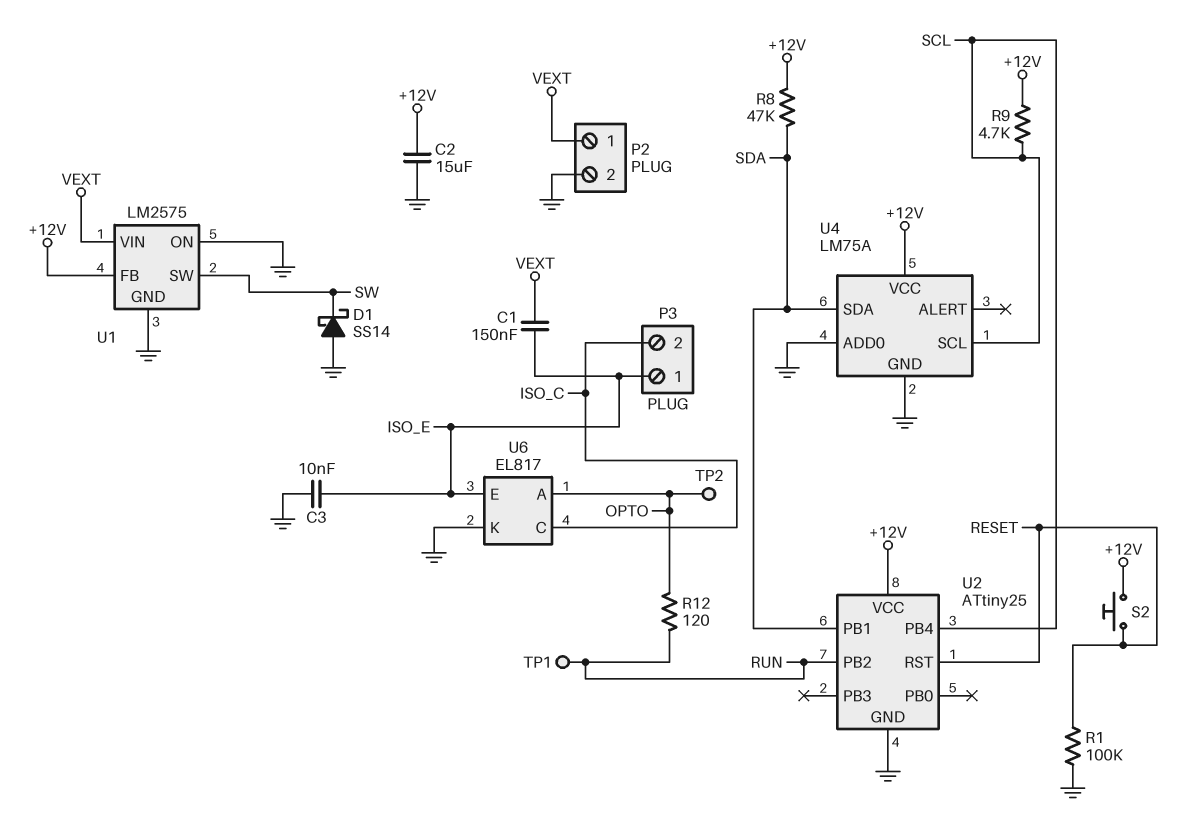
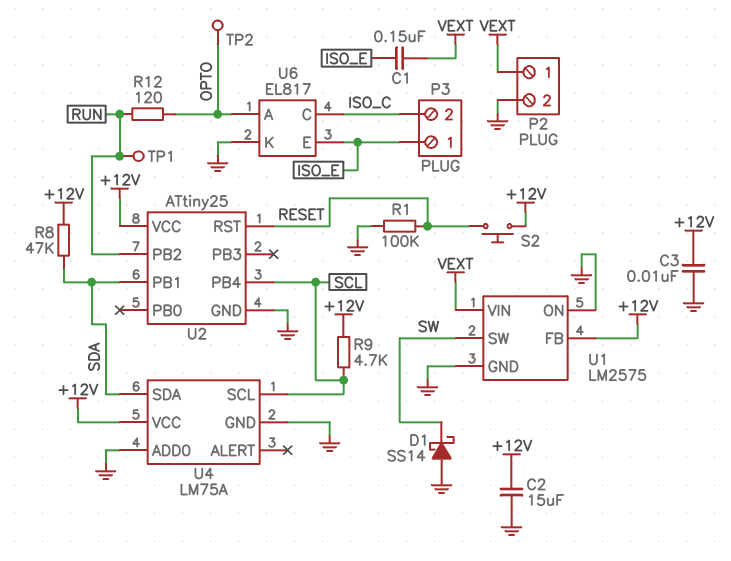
C3: 10nF (GND, ISO_E) -> 10nF (+12V, GND)

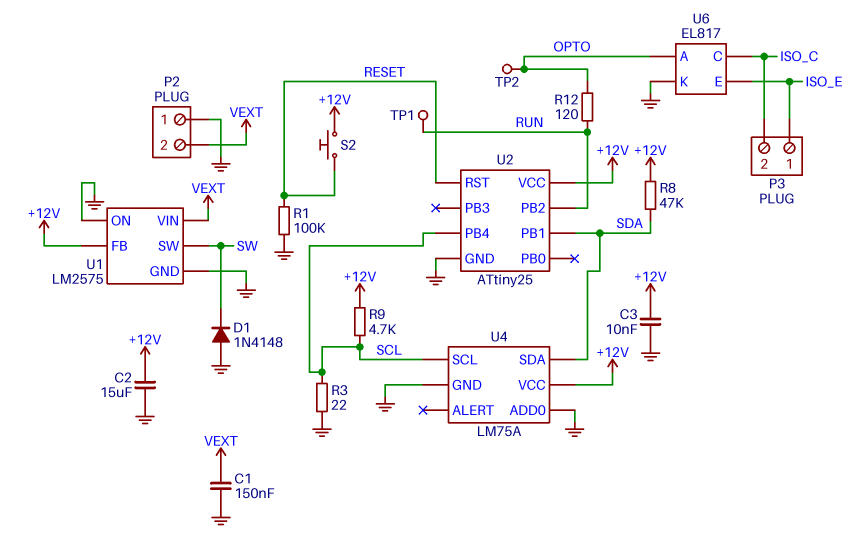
C1: 150nF (ISO_E, VEXT) -> 150nF (GND, VEXT)
D1: schottky SS14 (A GND, K SW) -> diode 1N4148 (A GND, K SW)
P2 pin 1: VEXT -> GND
P2 pin 2: GND -> VEXT
R3: none -> 22 (GND, SCL)

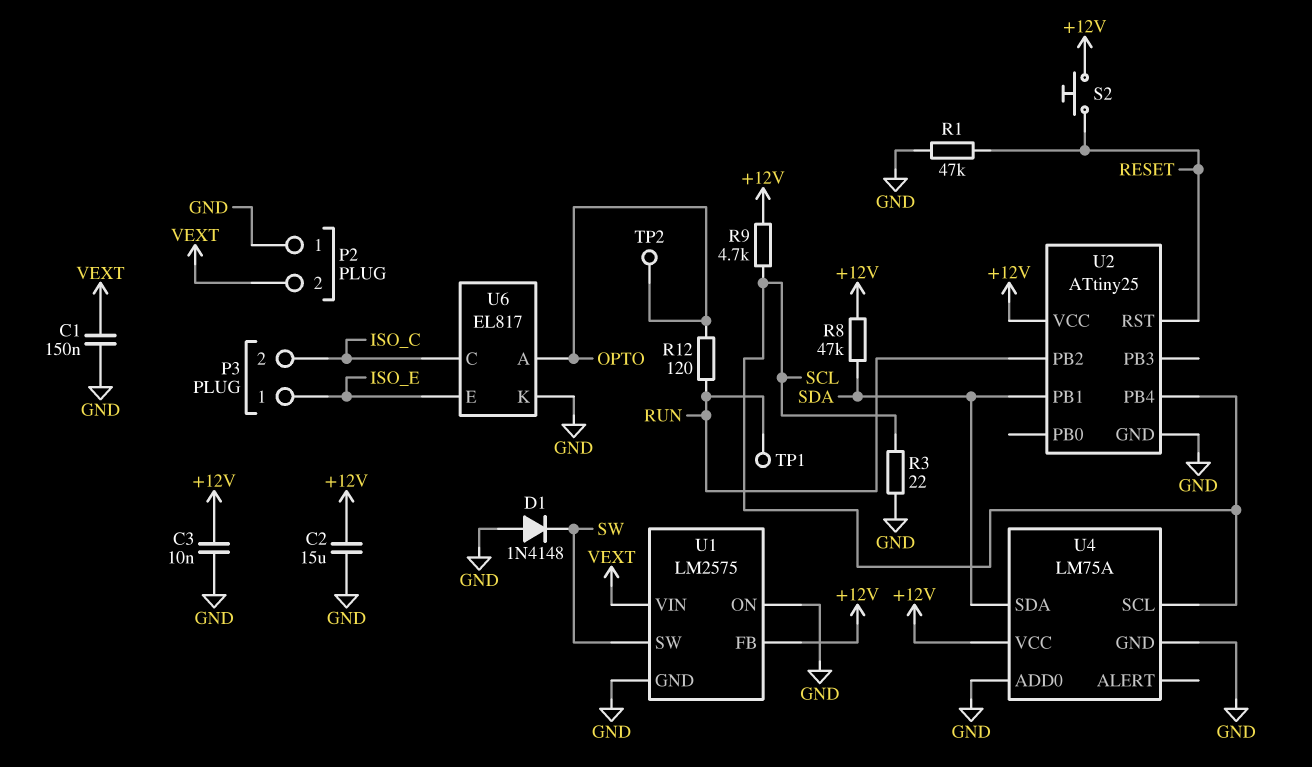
R1: 100k (GND, RESET) -> 47k (GND, RESET)

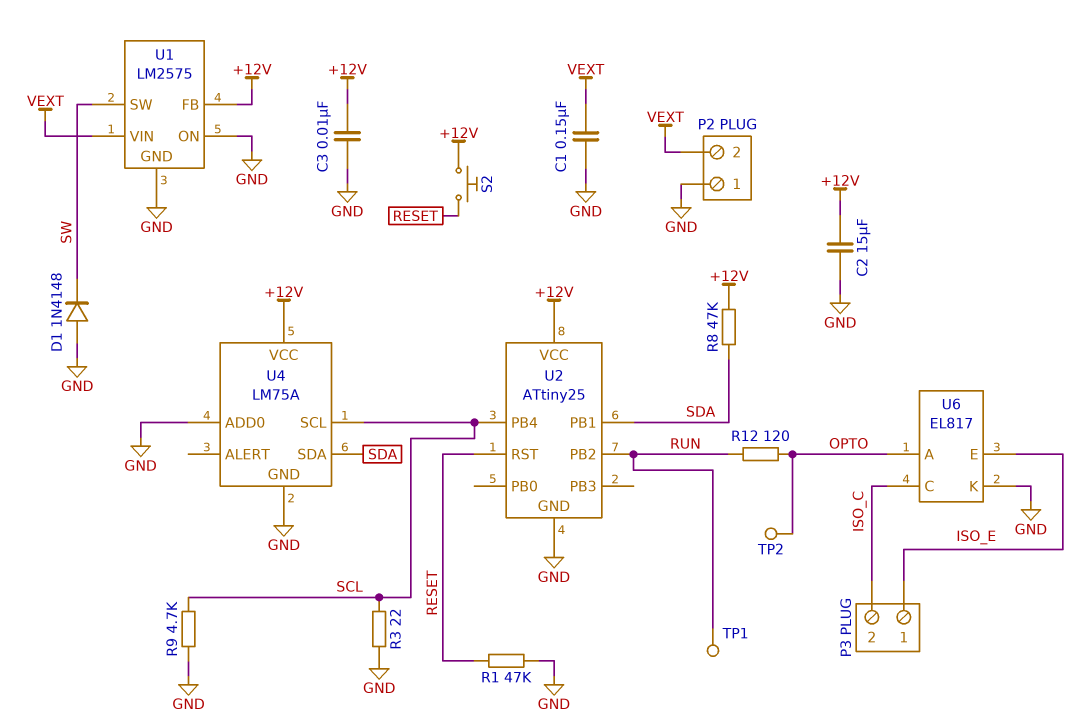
R9: 4.7k (+12V, SCL) -> 4.7k (GND, SCL)

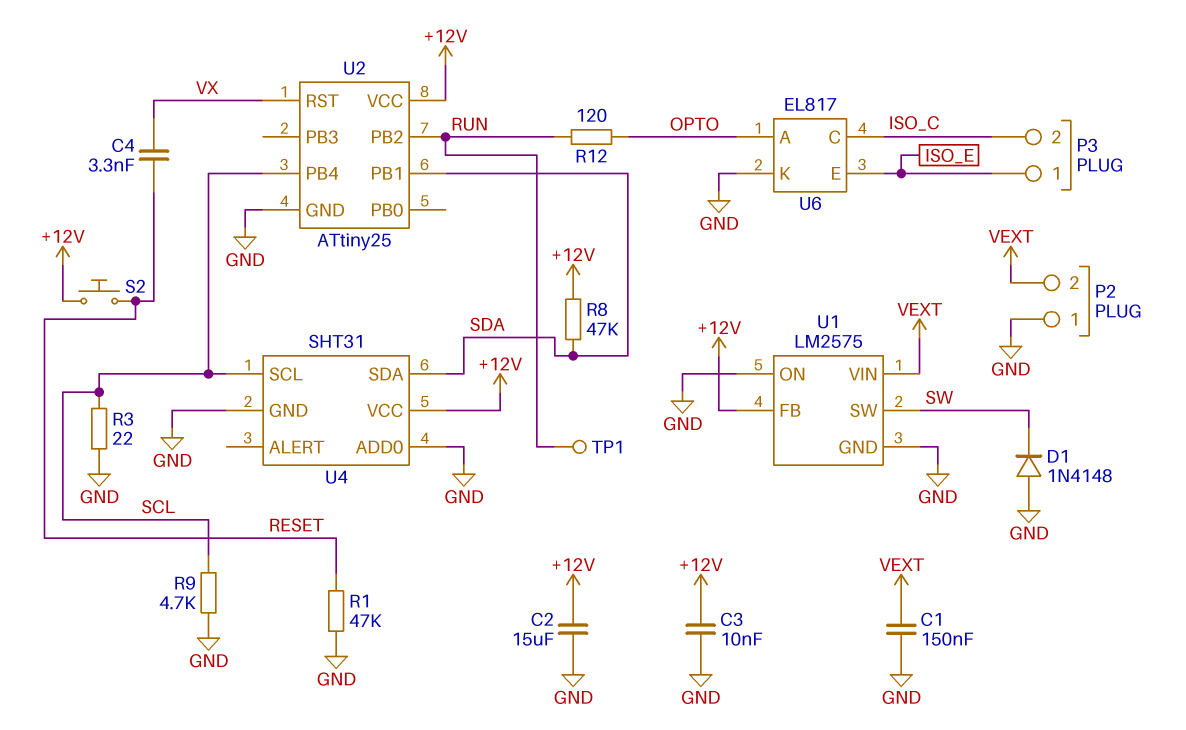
C4: none -> 3.3nF (RESET, VX)
TP2: test point (OPTO) -> none
U2 pin RST: RESET -> VX
U4: LM75A -> SHT31

